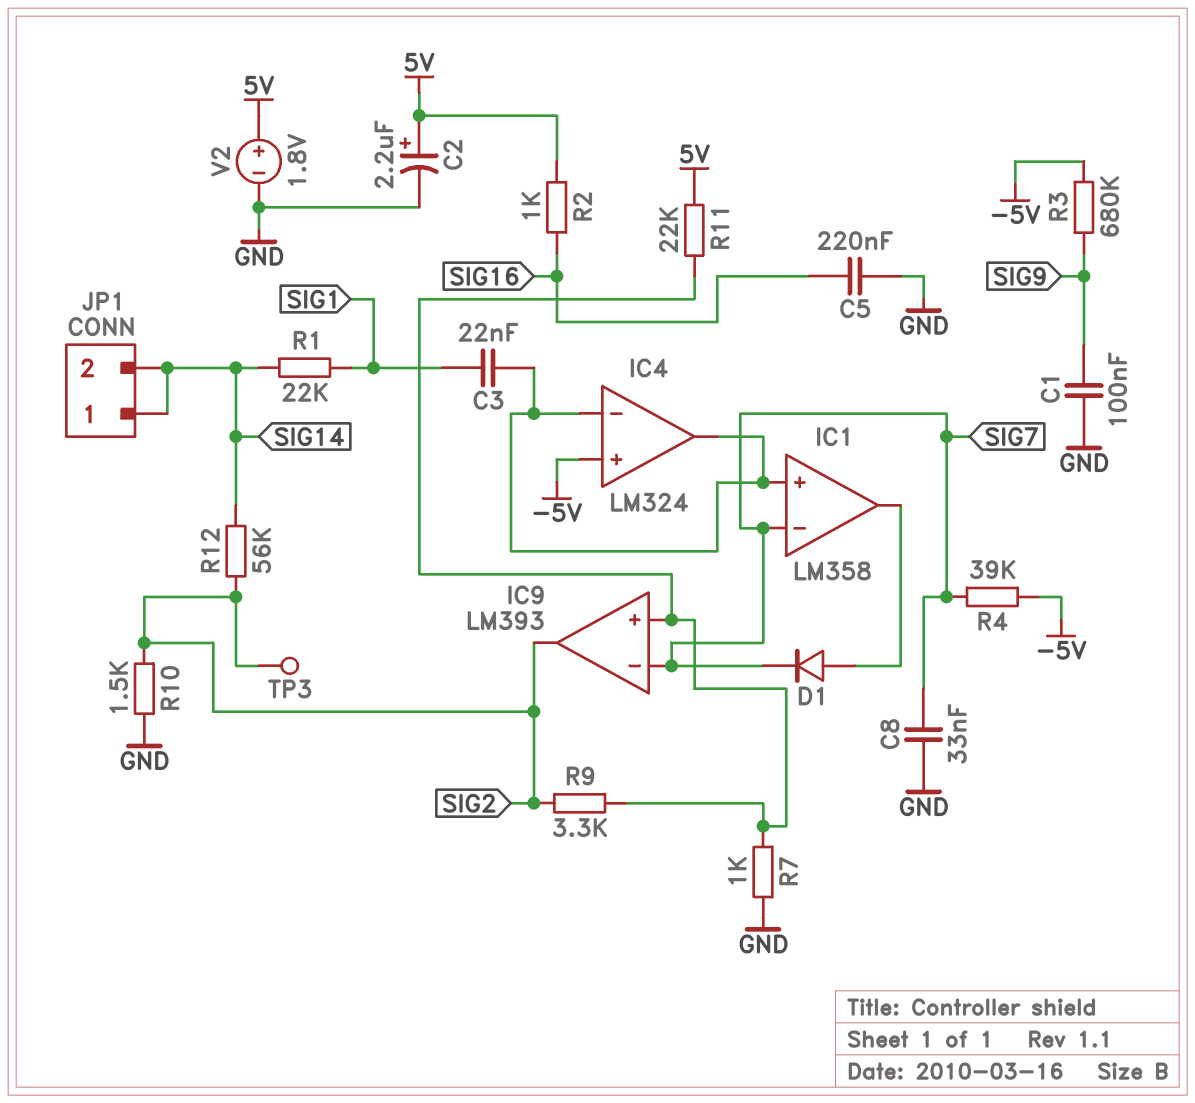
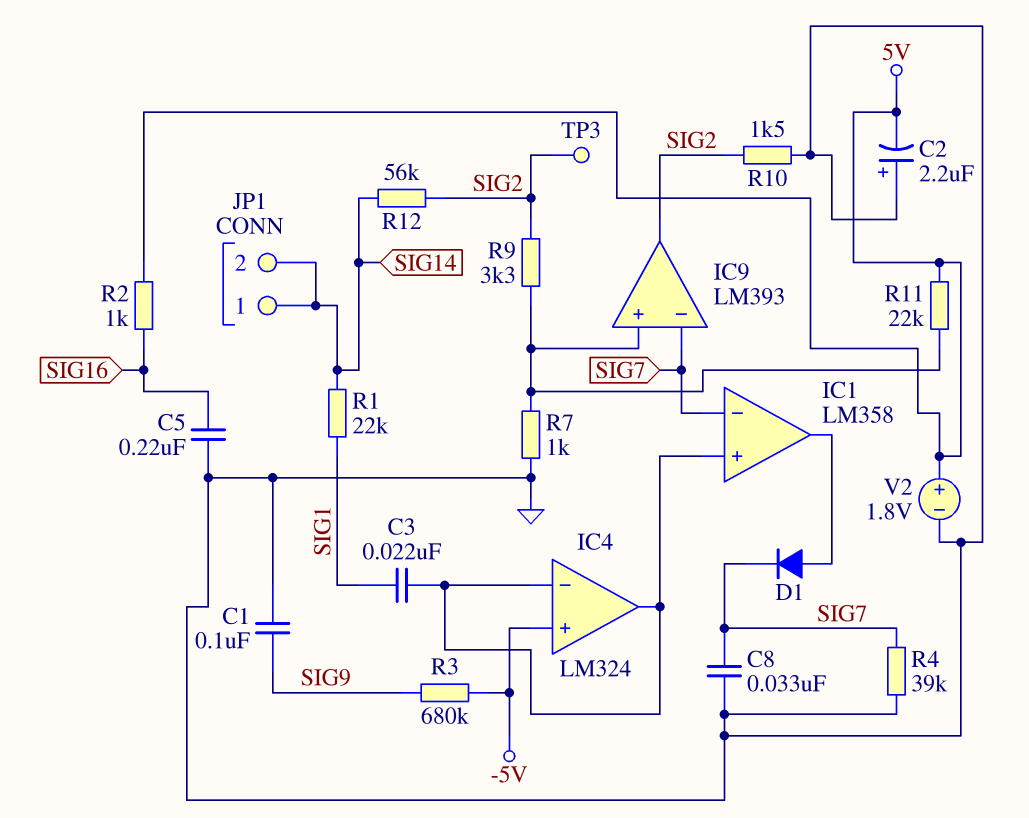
C2: 2.2uF (plus 5V, minus GND) -> 2.2uF (plus GND, minus 5V)
R4: 39k (-5V, SIG7) -> 39k (GND, SIG7)

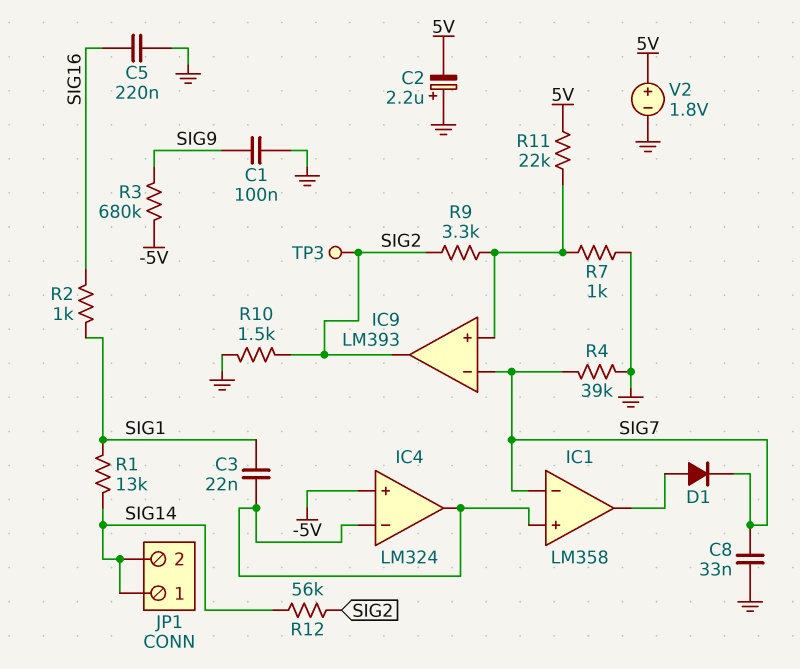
R1: 22k (SIG1, SIG14) -> 13k (SIG1, SIG14)
R2: 1k (5V, SIG16) -> 1k (SIG1, SIG16)

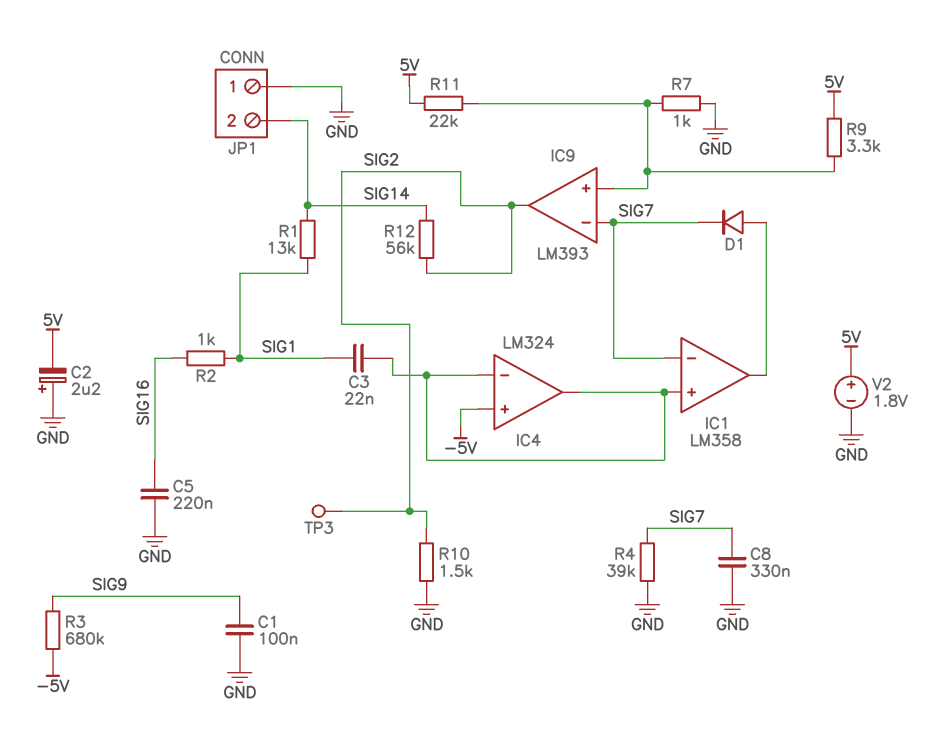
C8: 33nF (GND, SIG7) -> 330nF (GND, SIG7)
JP1 pin 1: SIG14 -> GND
R9: 3.3k (IC9/in+, SIG2) -> 3.3k (5V, IC9/in+)

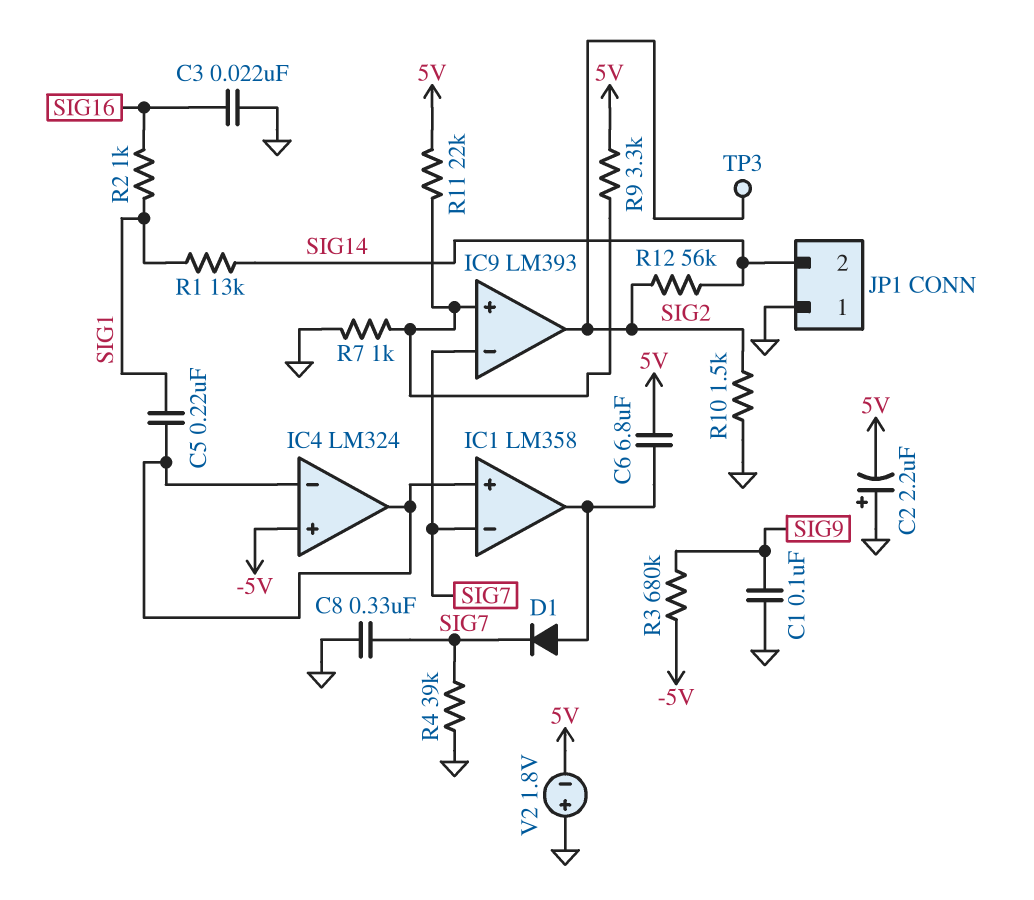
C3: 22nF (IC1/in+, SIG1) -> 22nF (GND, SIG16)
C5: 220nF (GND, SIG16) -> 220nF (IC1/in+, SIG1)
C6: none -> 6.8uF (5V, IC1/out)
V2: 1.8V (plus 5V, minus GND) -> 1.8V (plus GND, minus 5V)

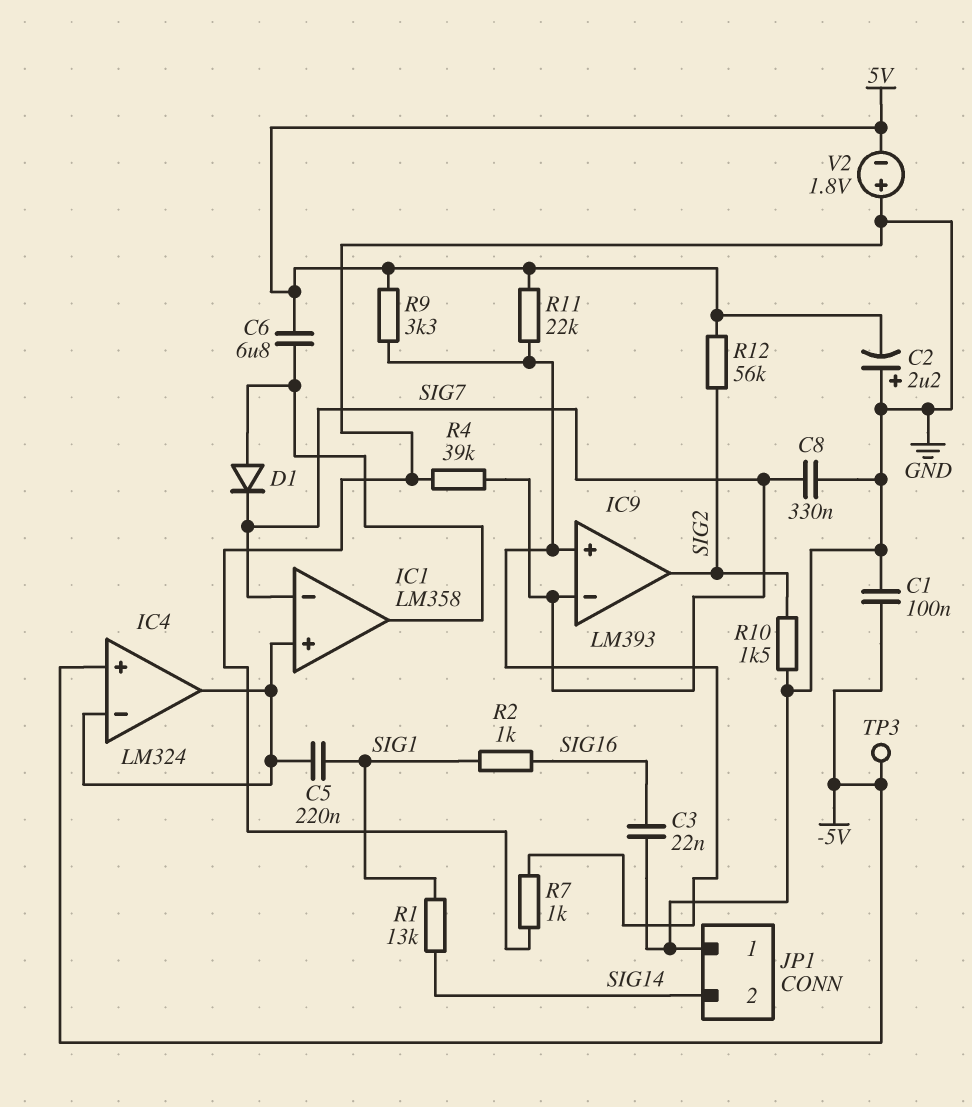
C1: 100nF (GND, SIG9) -> 100nF (-5V, GND)
R3: 680k (-5V, SIG9) -> none
R12: 56k (SIG2, SIG14) -> 56k (5V, SIG2)
TP3: test point (SIG2) -> test point (-5V)

